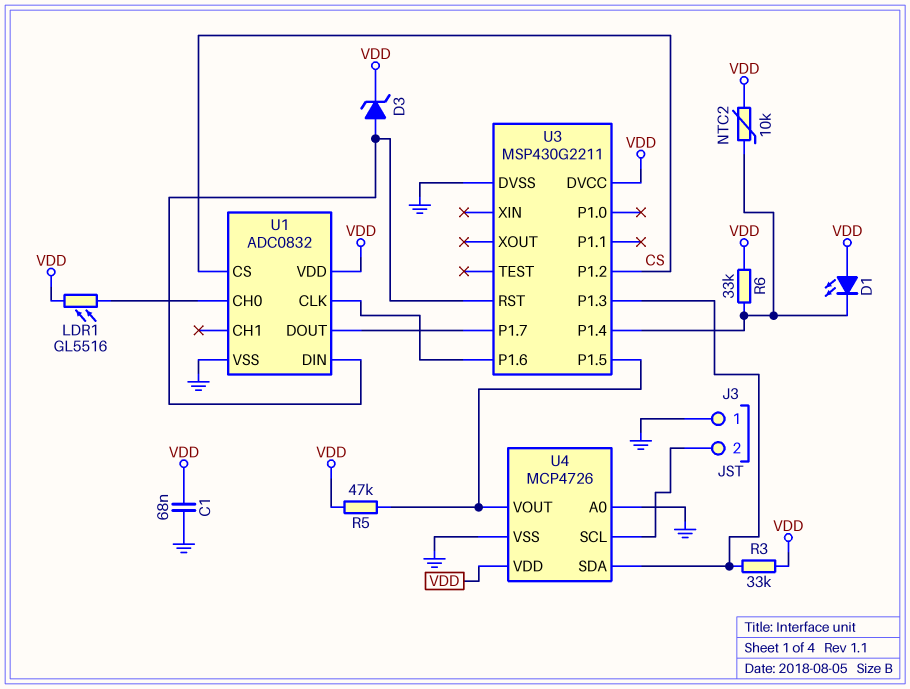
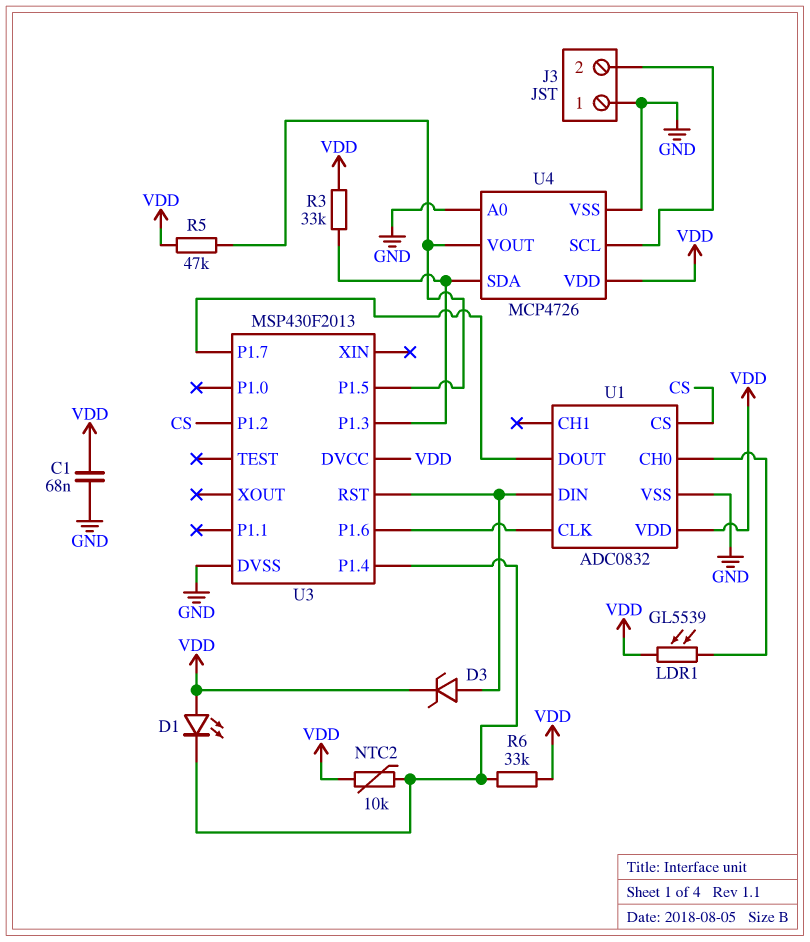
LDR1: GL5516 (U1/CH0, VDD) -> GL5539 (U1/CH0, VDD)
U3: MSP430G2211 -> MSP430F2013

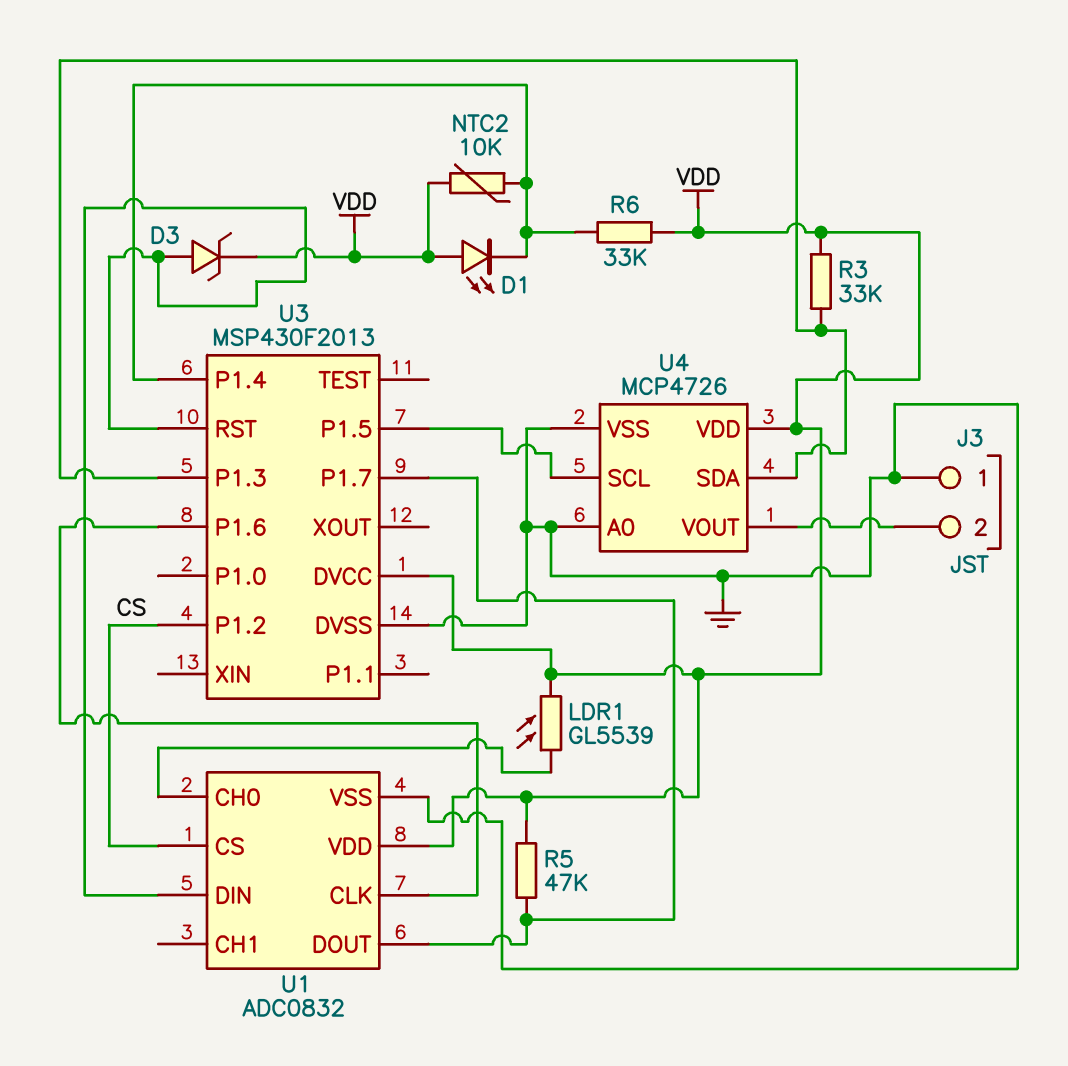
C1: 68nF (GND, VDD) -> none
R5: 47k (U3/P1.5, VDD) -> 47k (U1/DOUT, VDD)
U4 pin SCL: J3/2 -> U3/P1.5
U4 pin VOUT: U3/P1.5 -> J3/2

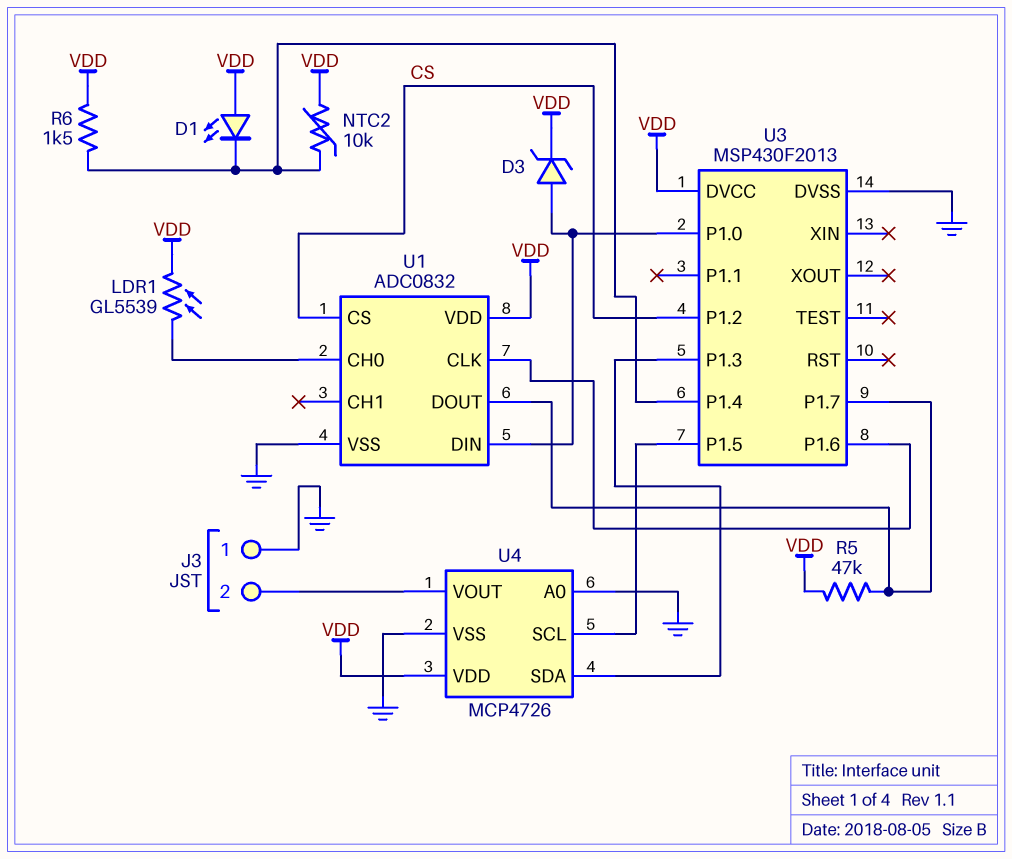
R3: 33k (U3/P1.3, VDD) -> none
R6: 33k (U3/P1.4, VDD) -> 1.5k (U3/P1.4, VDD)
U3 pin P1.0: none -> U1/DIN
U3 pin RST: U1/DIN -> none

